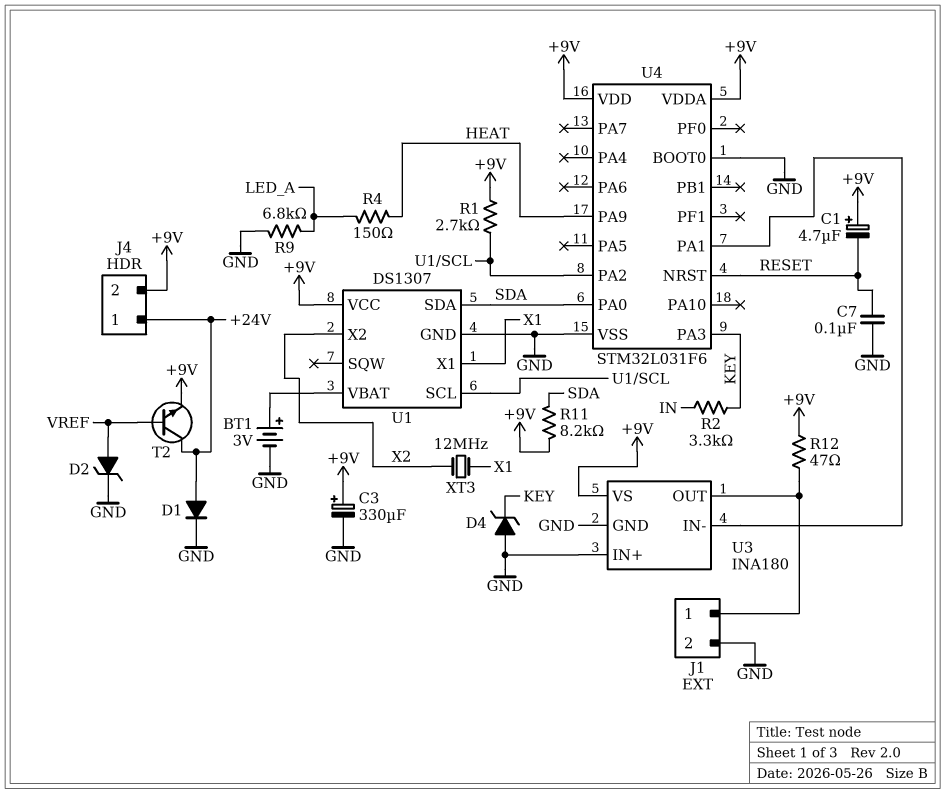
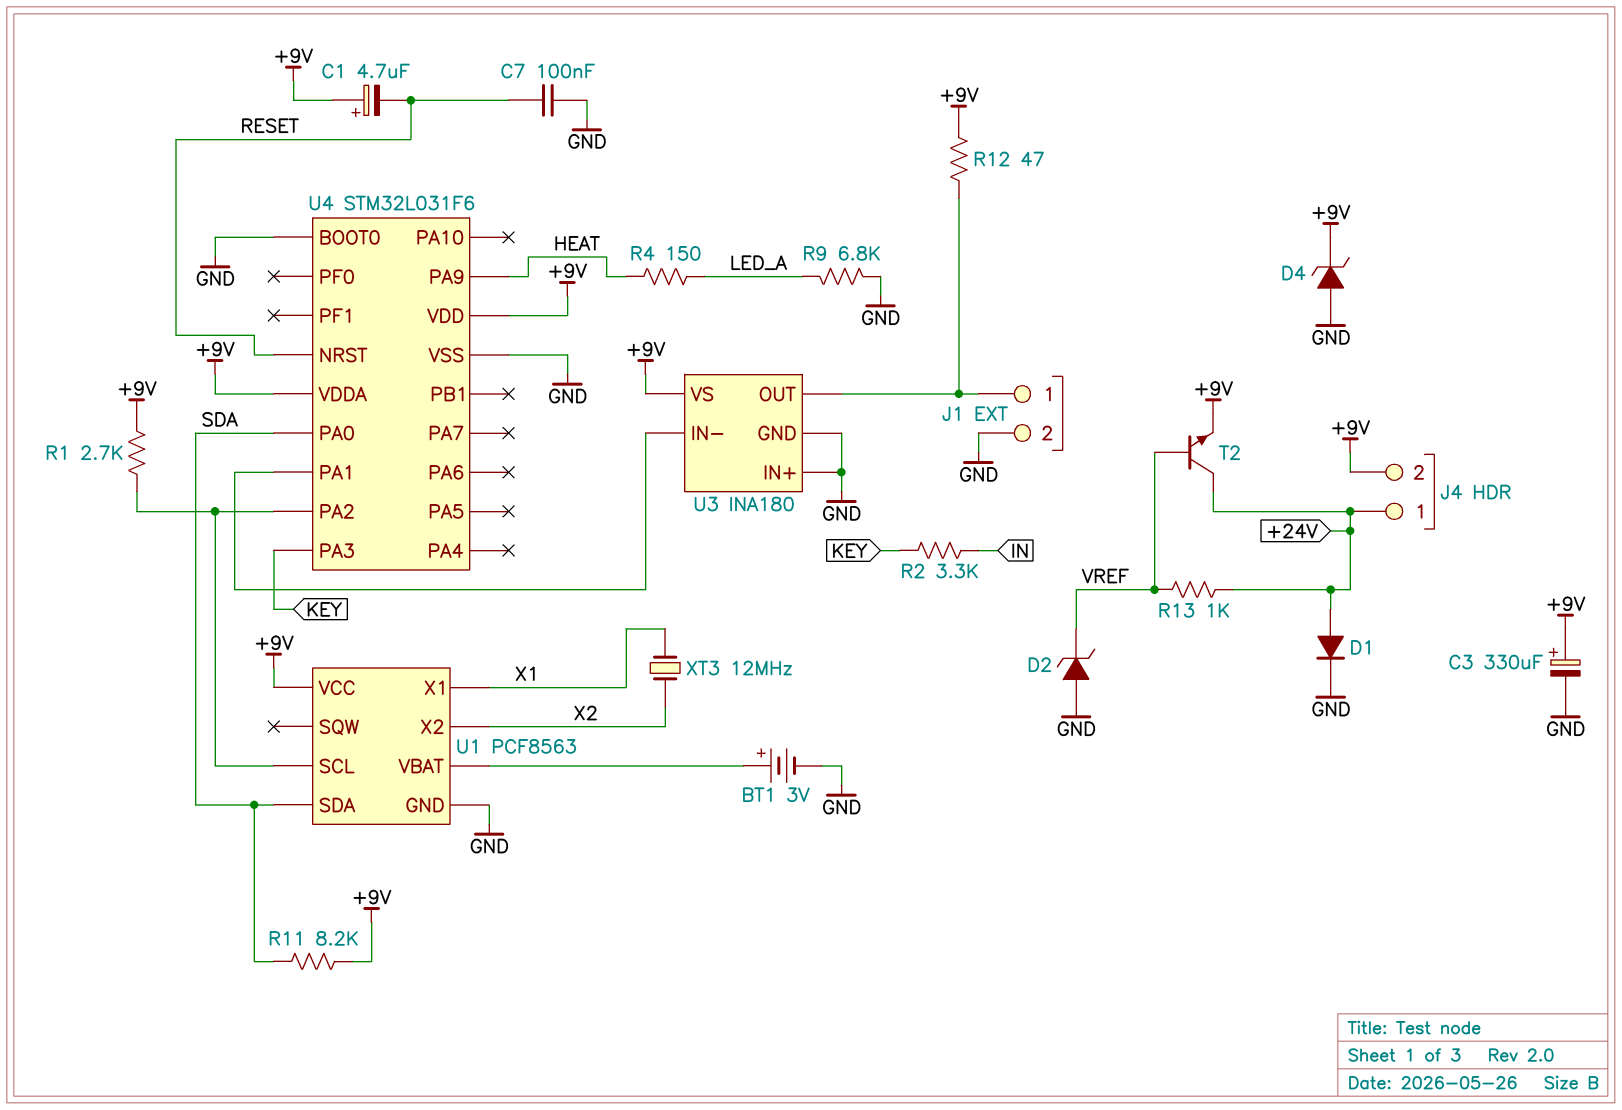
D2: zener (A VREF, K GND) -> zener (A GND, K VREF)
D4: zener (A GND, K KEY) -> zener (A GND, K +9V)
R13: none -> 1k (+24V, VREF)
U1: DS1307 -> PCF8563

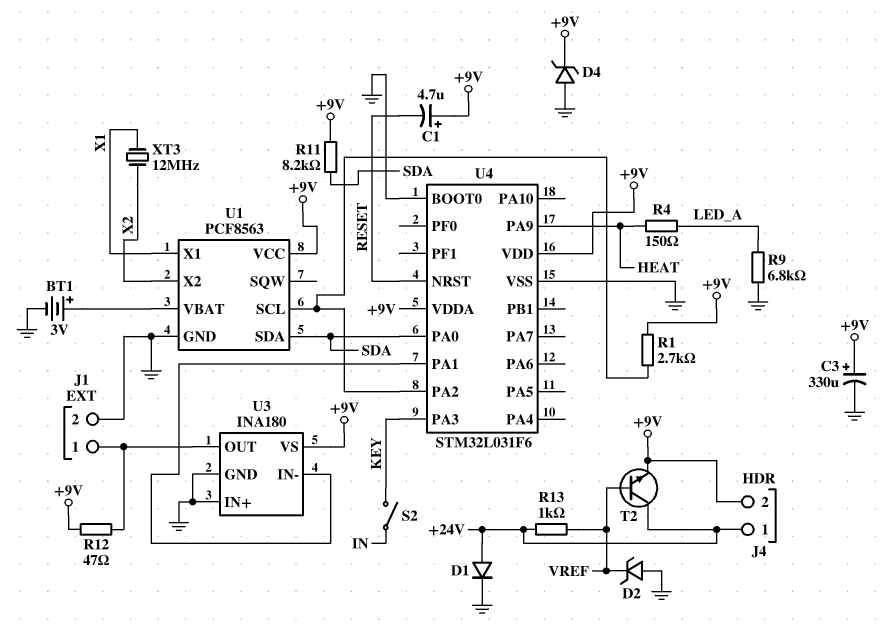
C7: 100nF (GND, RESET) -> none
R2: 3.3k (IN, KEY) -> none
S2: none -> switch (IN, KEY)

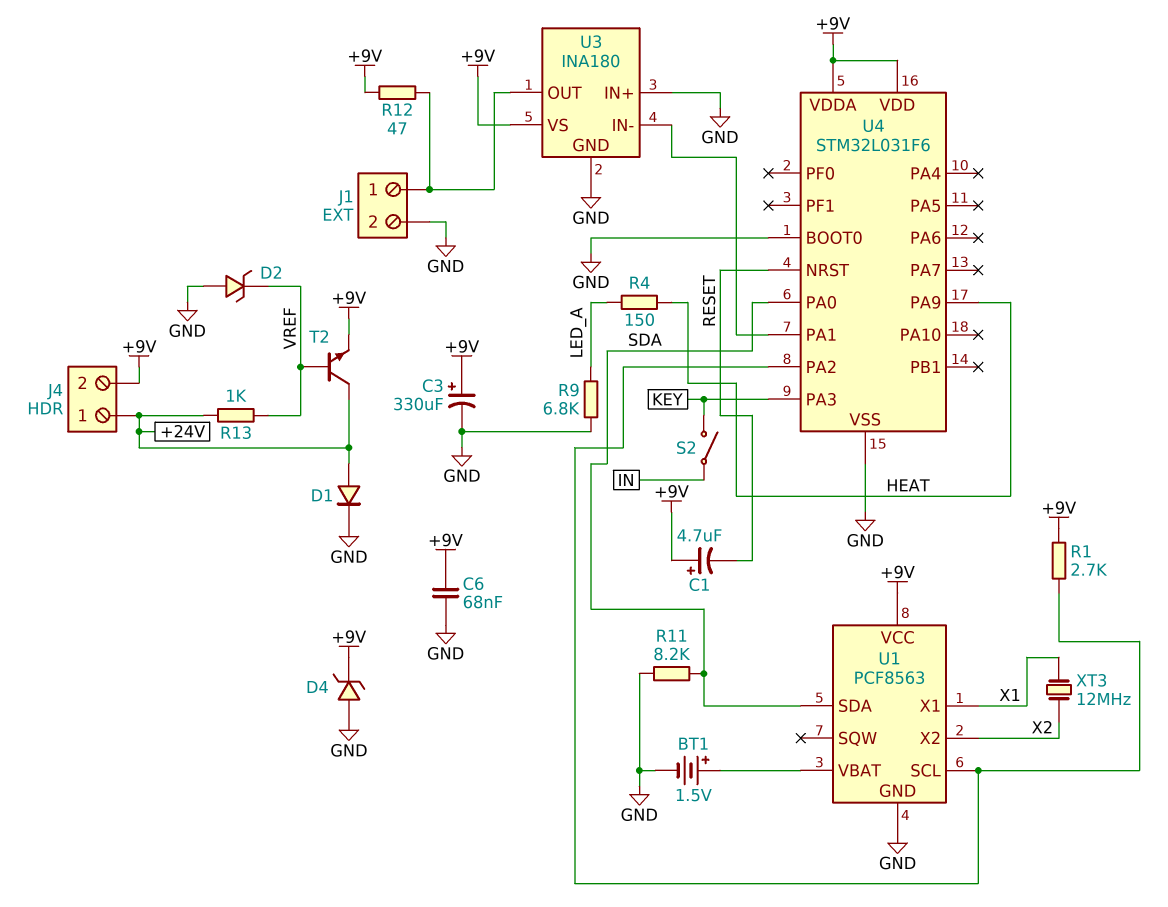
BT1: 3V (plus U1/VBAT, minus GND) -> 1.5V (plus U1/VBAT, minus GND)
C6: none -> 68nF (+9V, GND)
R11: 8.2k (+9V, SDA) -> 8.2k (GND, SDA)

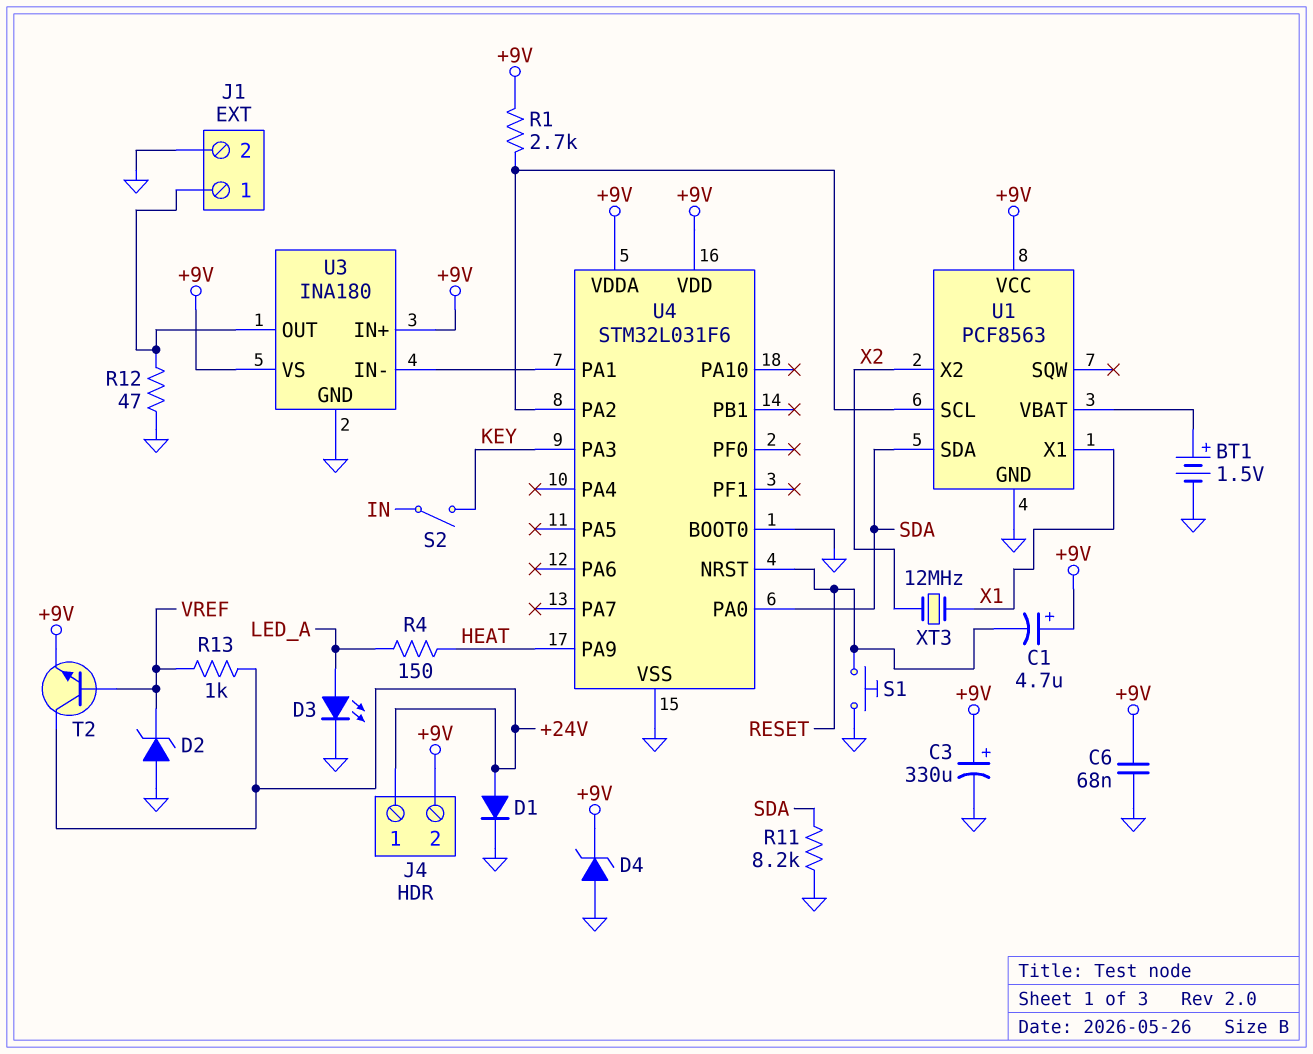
D3: none -> LED (A LED_A, K GND)
R9: 6.8k (GND, LED_A) -> none
R12: 47 (+9V, J1/1) -> 47 (GND, J1/1)
S1: none -> button (GND, RESET)
U3 pin IN+: GND -> +9V

